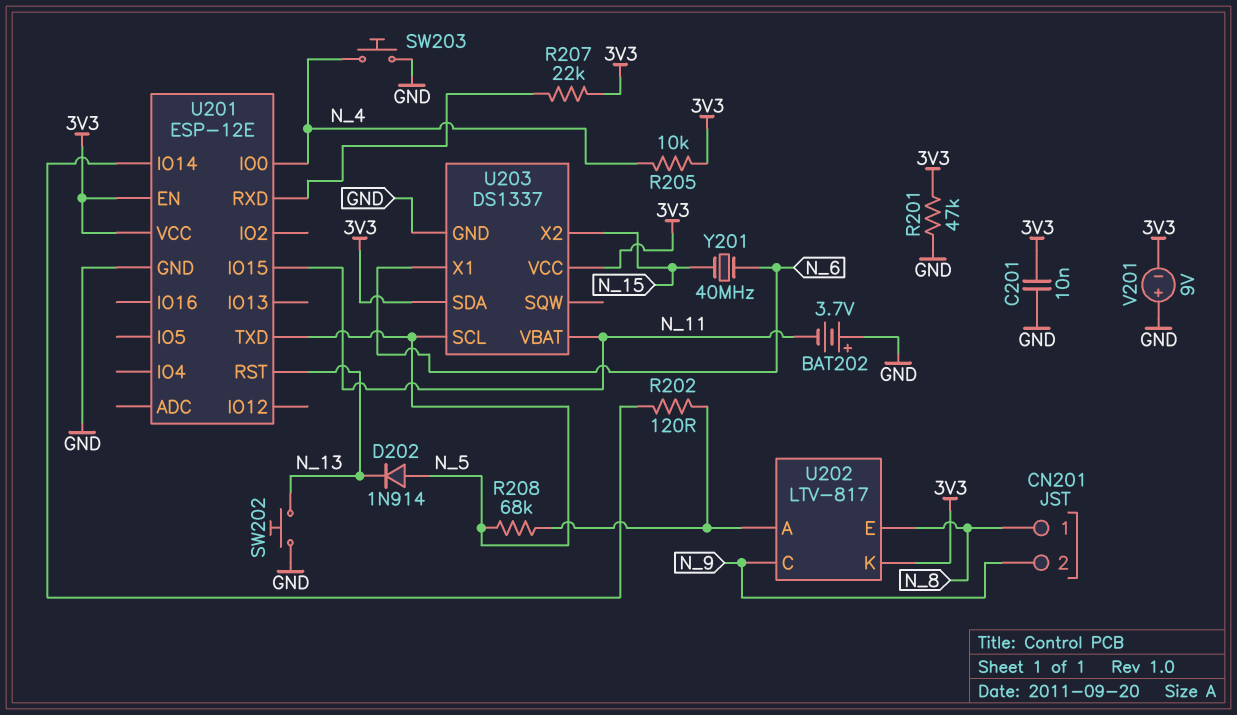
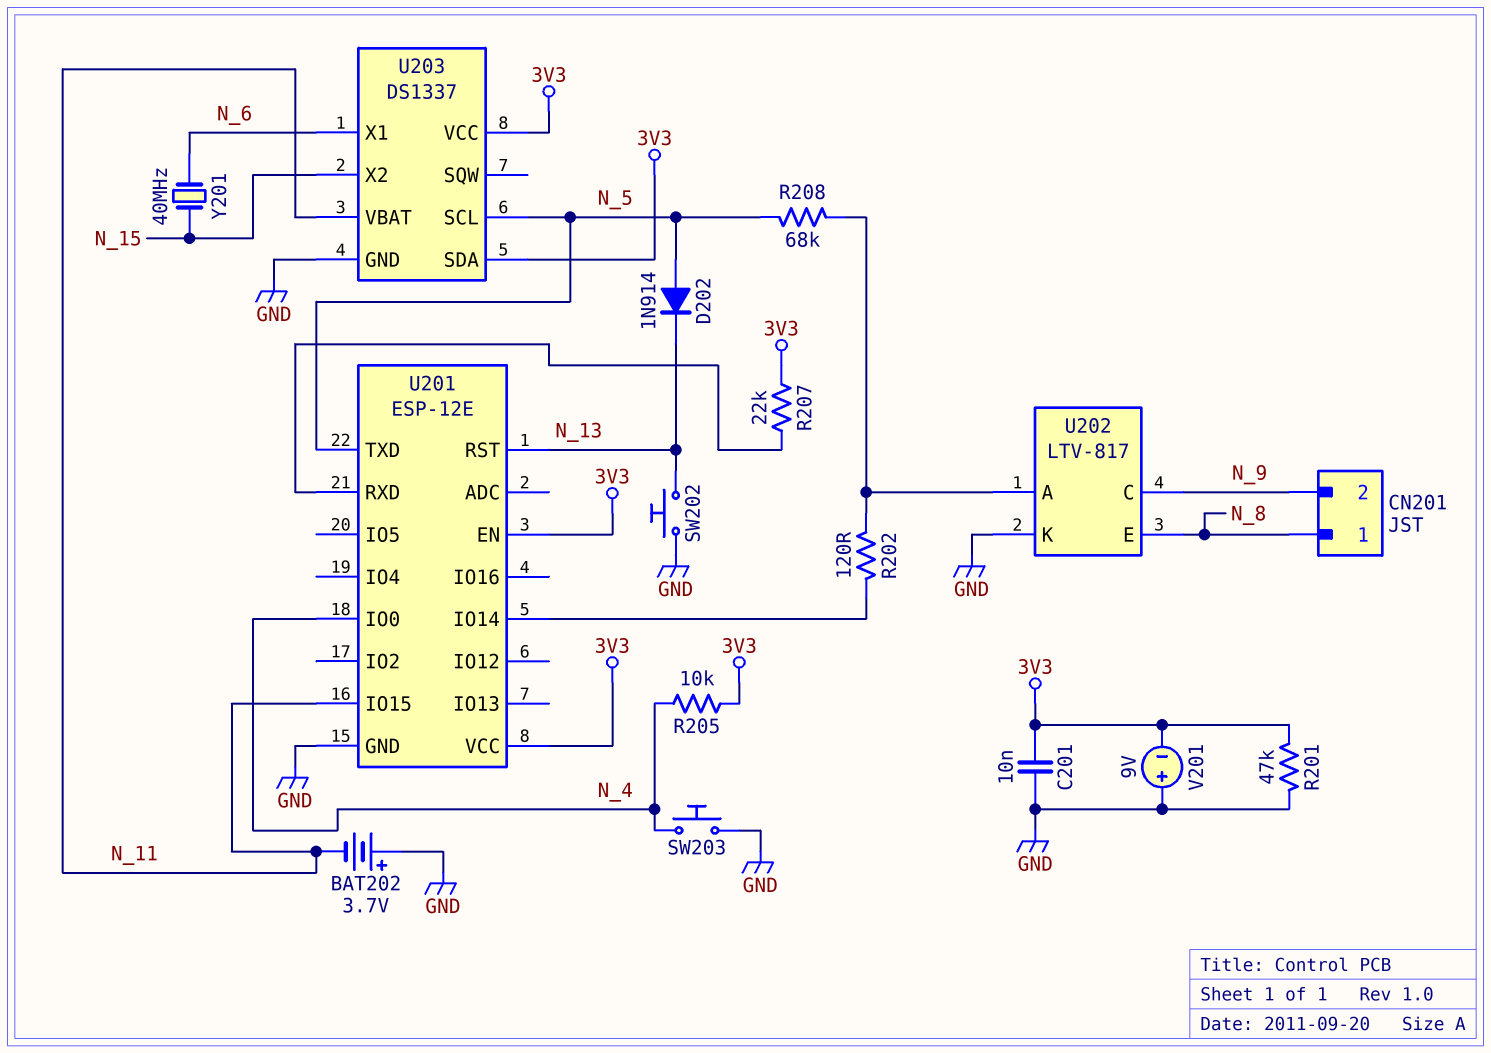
U202 pin K: 3V3 -> GND

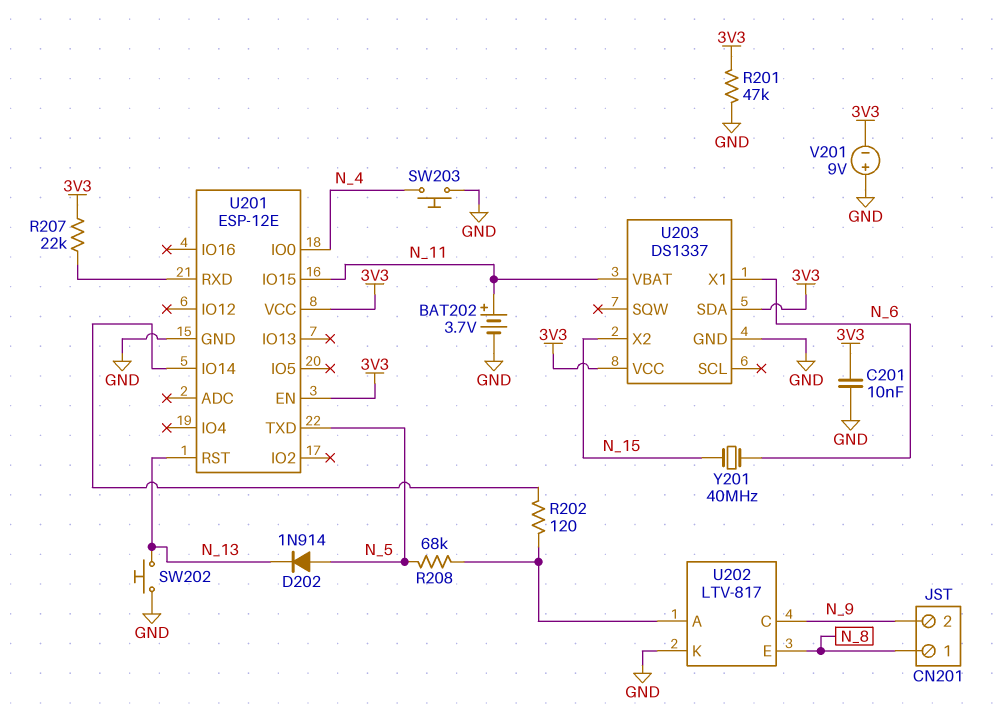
BAT202: 3.7V (plus GND, minus N_11) -> 3.7V (plus N_11, minus GND)
R205: 10k (3V3, N_4) -> none
U203 pin SCL: N_5 -> none

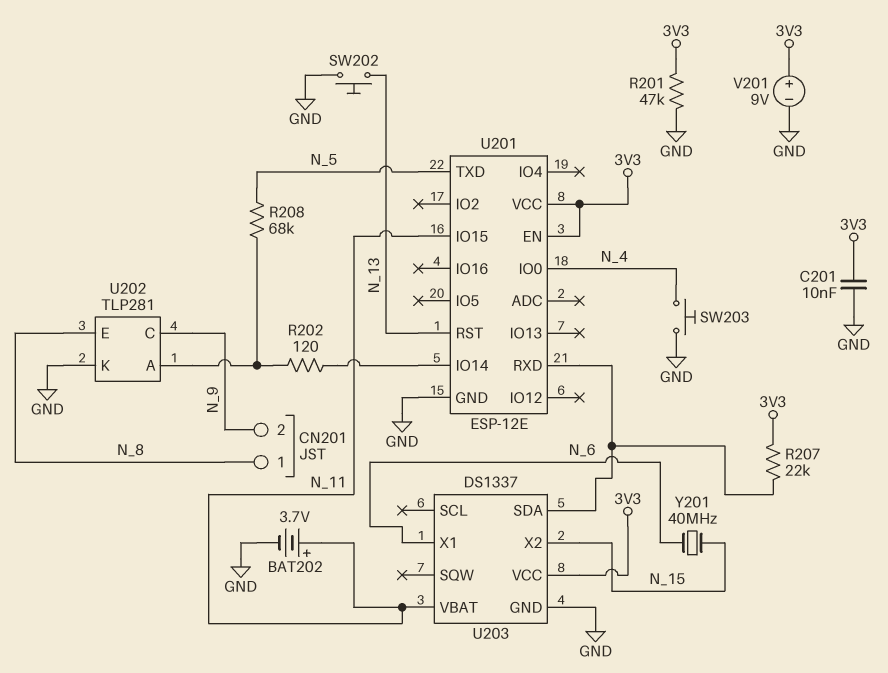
D202: diode 1N914 (A N_5, K N_13) -> none
U202: LTV-817 -> TLP281
U203 pin SDA: 3V3 -> U201/RXD
V201: 9V (plus GND, minus 3V3) -> 9V (plus 3V3, minus GND)

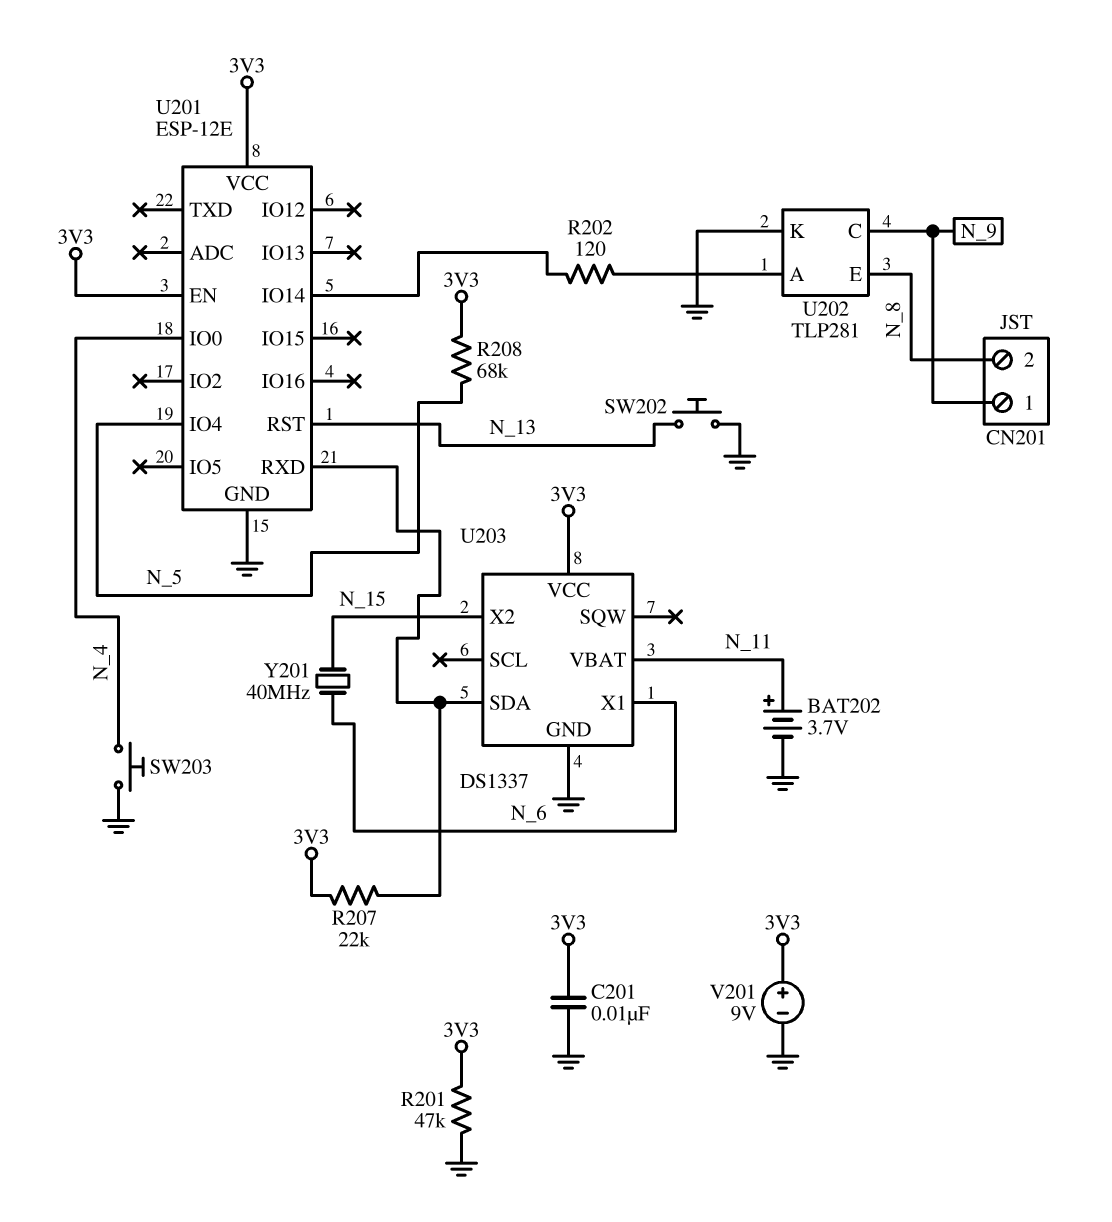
CN201 pin 1: N_8 -> N_9
CN201 pin 2: N_9 -> N_8
R208: 68k (N_5, U202/A) -> 68k (3V3, N_5)
U201 pin IO4: none -> N_5
U201 pin IO15: N_11 -> none
U201 pin TXD: N_5 -> none

